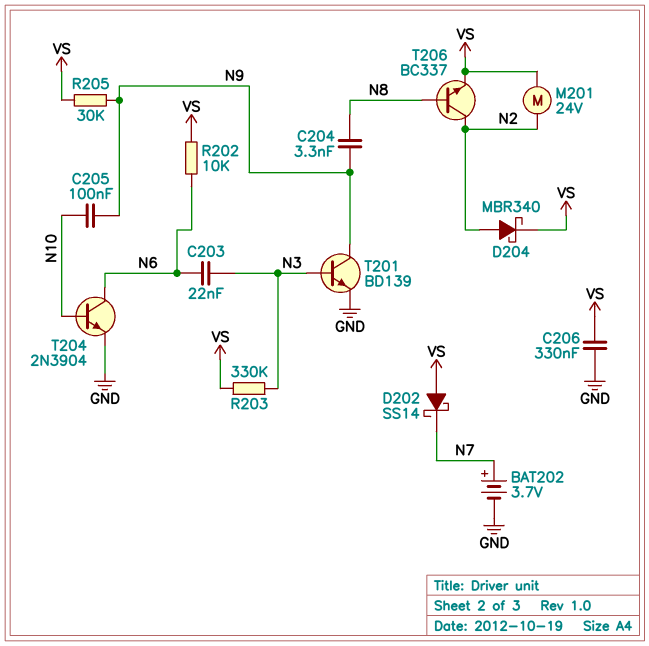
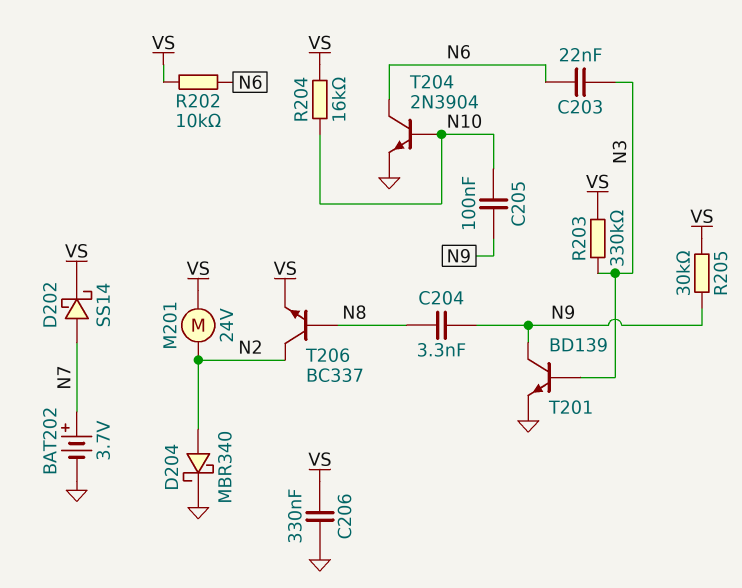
D202: schottky SS14 (A VS, K N7) -> schottky SS14 (A N7, K VS)
D204: schottky MBR340 (A N2, K VS) -> schottky MBR340 (A N2, K GND)
R204: none -> 16k (N10, VS)

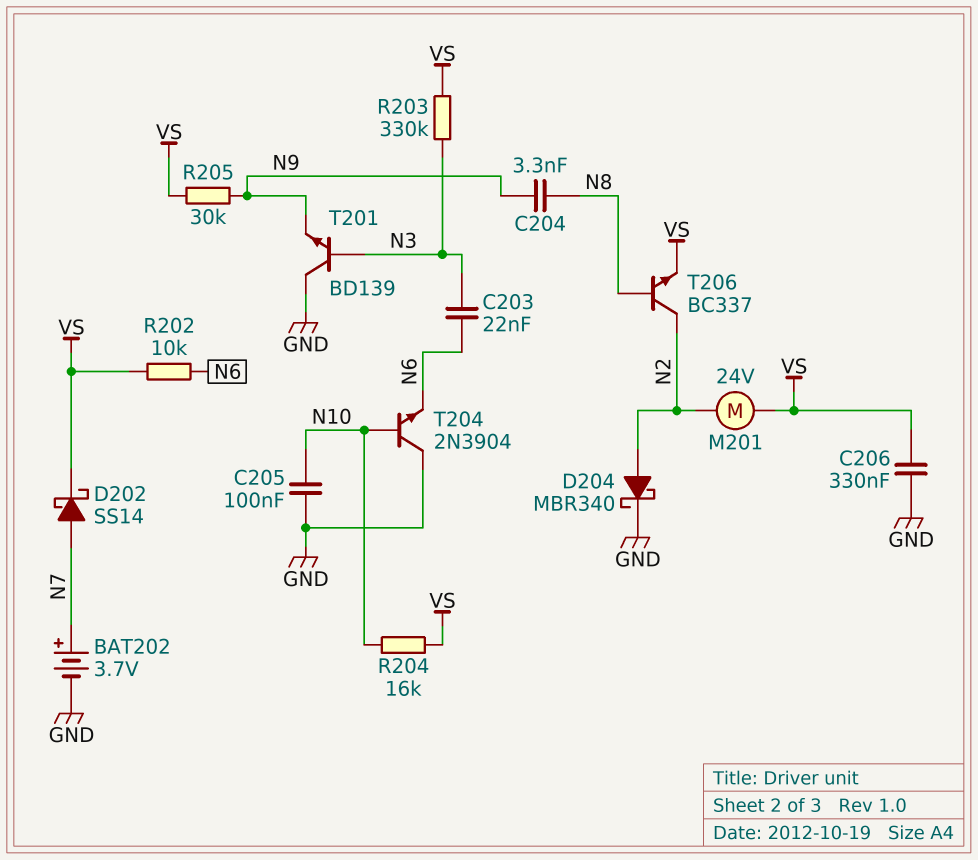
C205: 100nF (N9, N10) -> 100nF (GND, N10)
T201: NPN BD139 (B N3, C N9, E GND) -> NPN BD139 (B N3, C GND, E N9)
T204: NPN 2N3904 (B N10, C N6, E GND) -> NPN 2N3904 (B N10, C GND, E N6)

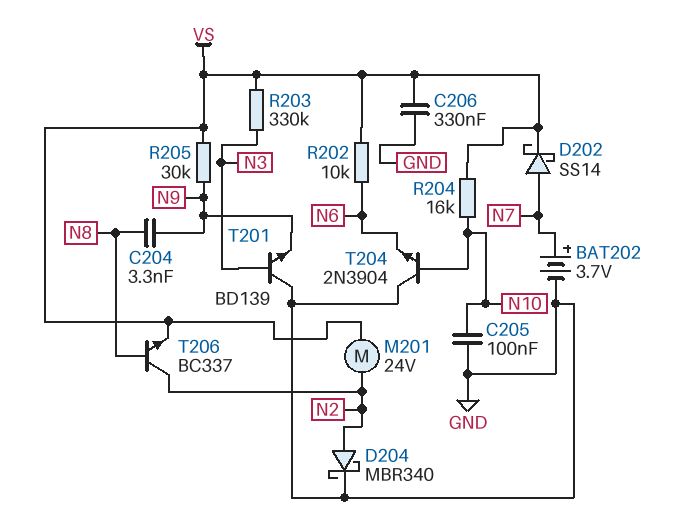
C203: 22nF (N3, N6) -> none

